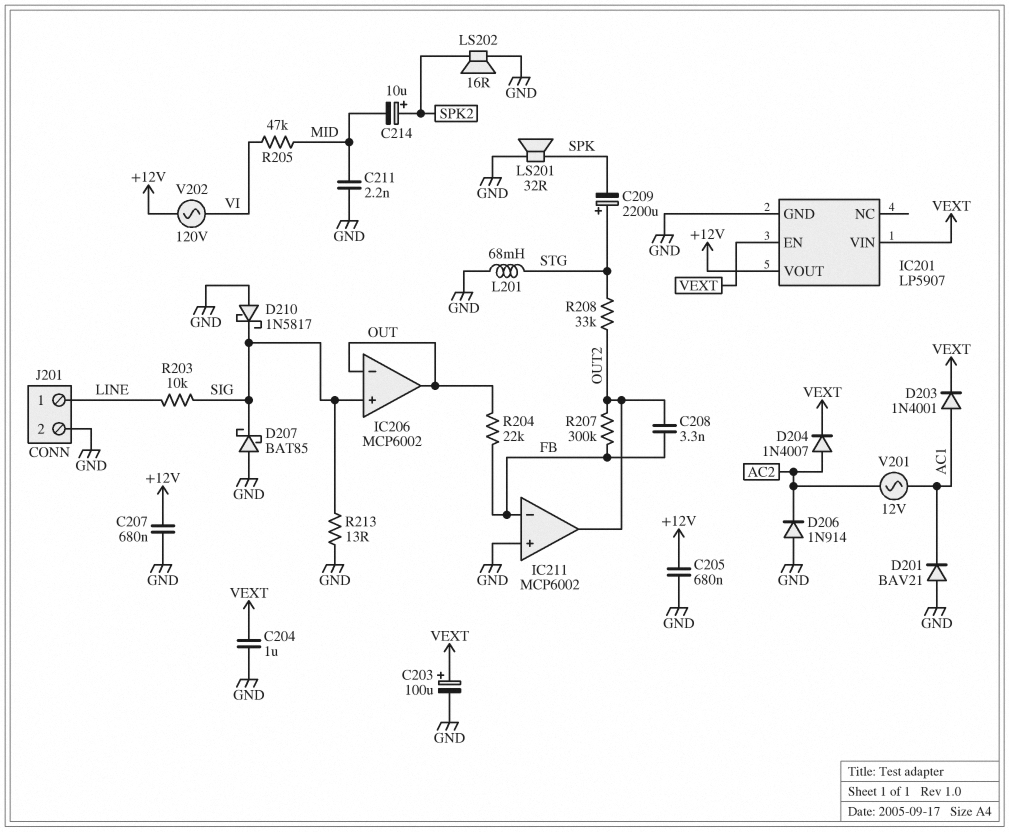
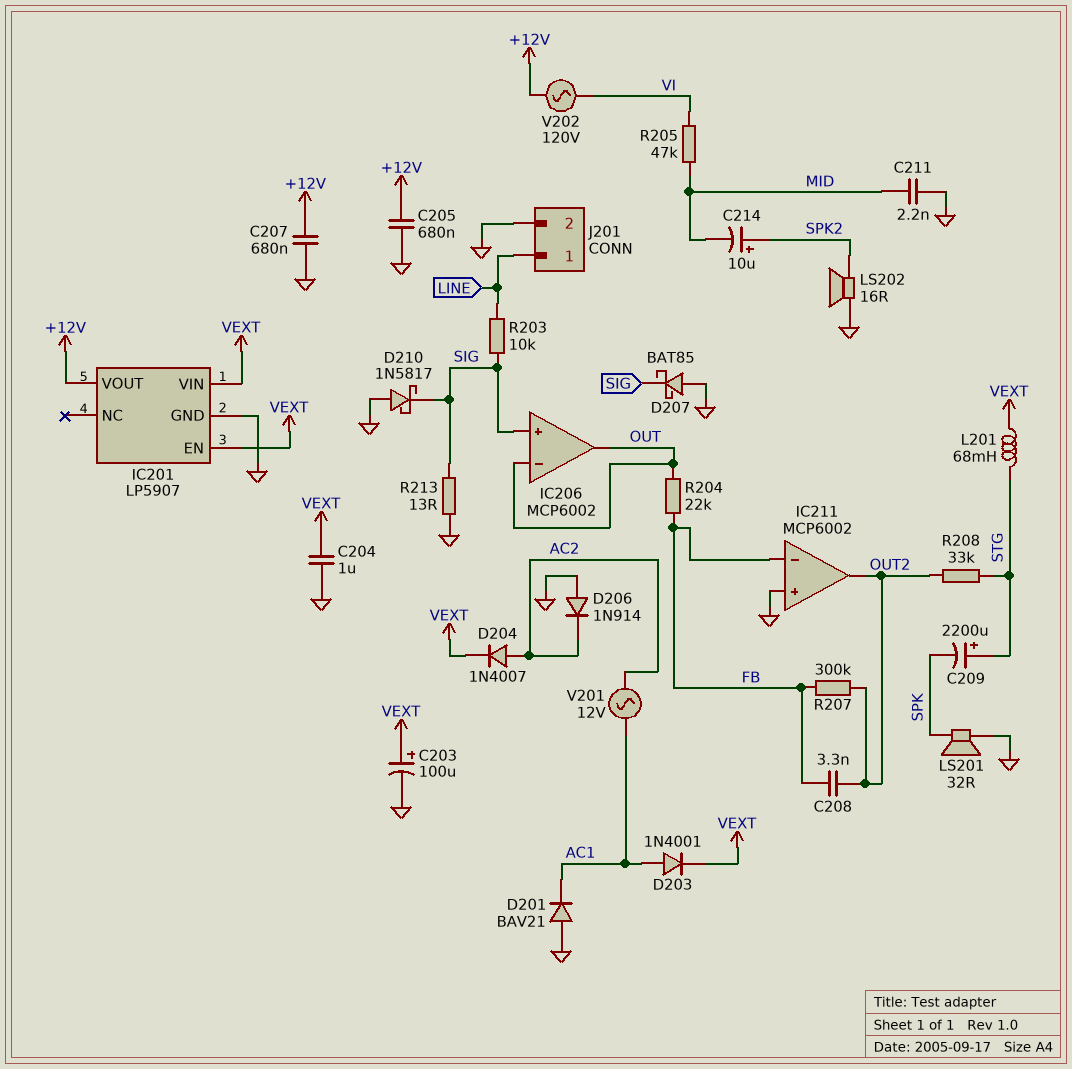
L201: 68mH (GND, STG) -> 68mH (STG, VEXT)

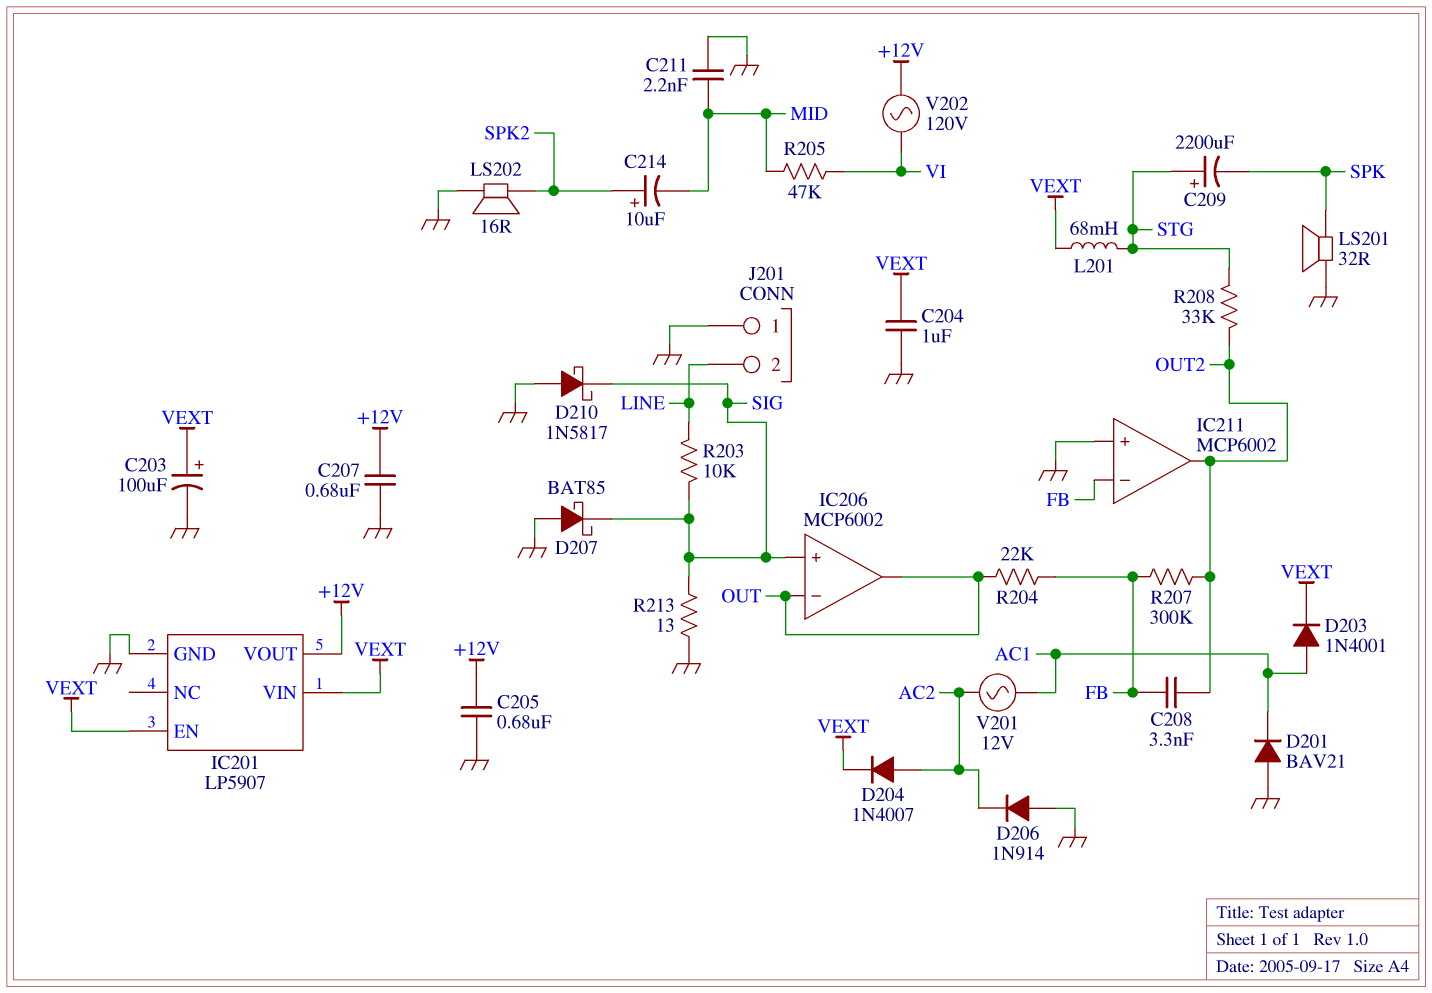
J201 pin 1: LINE -> GND
J201 pin 2: GND -> LINE

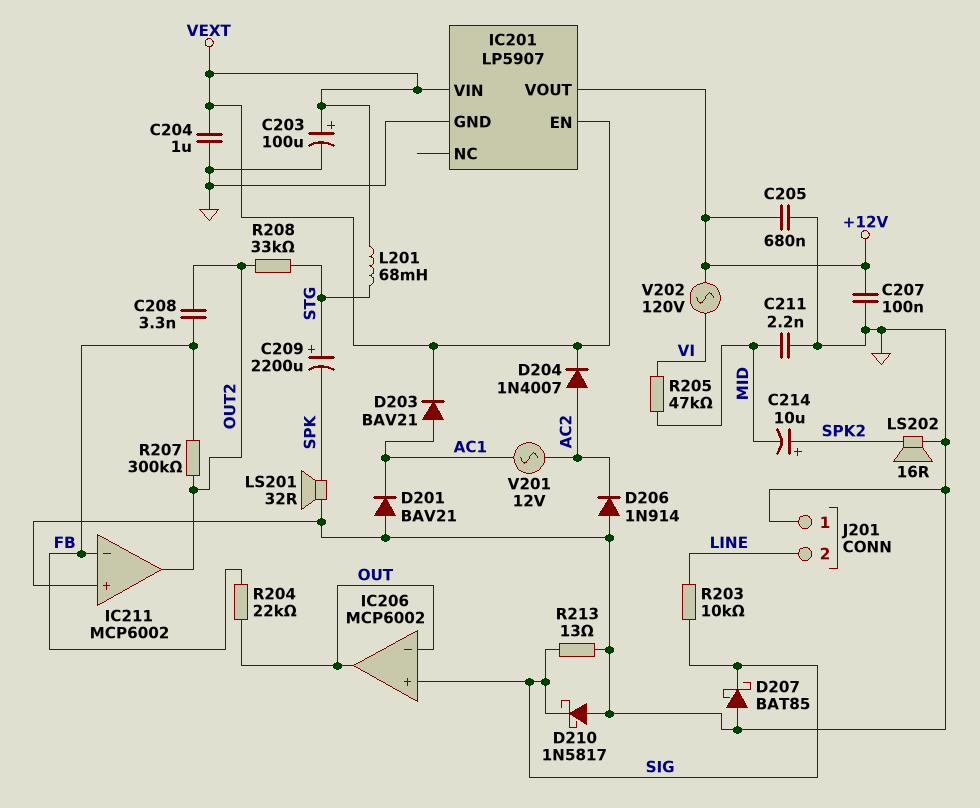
C207: 680nF (+12V, GND) -> 100nF (+12V, GND)
D203: diode 1N4001 (A AC1, K VEXT) -> diode BAV21 (A AC1, K VEXT)

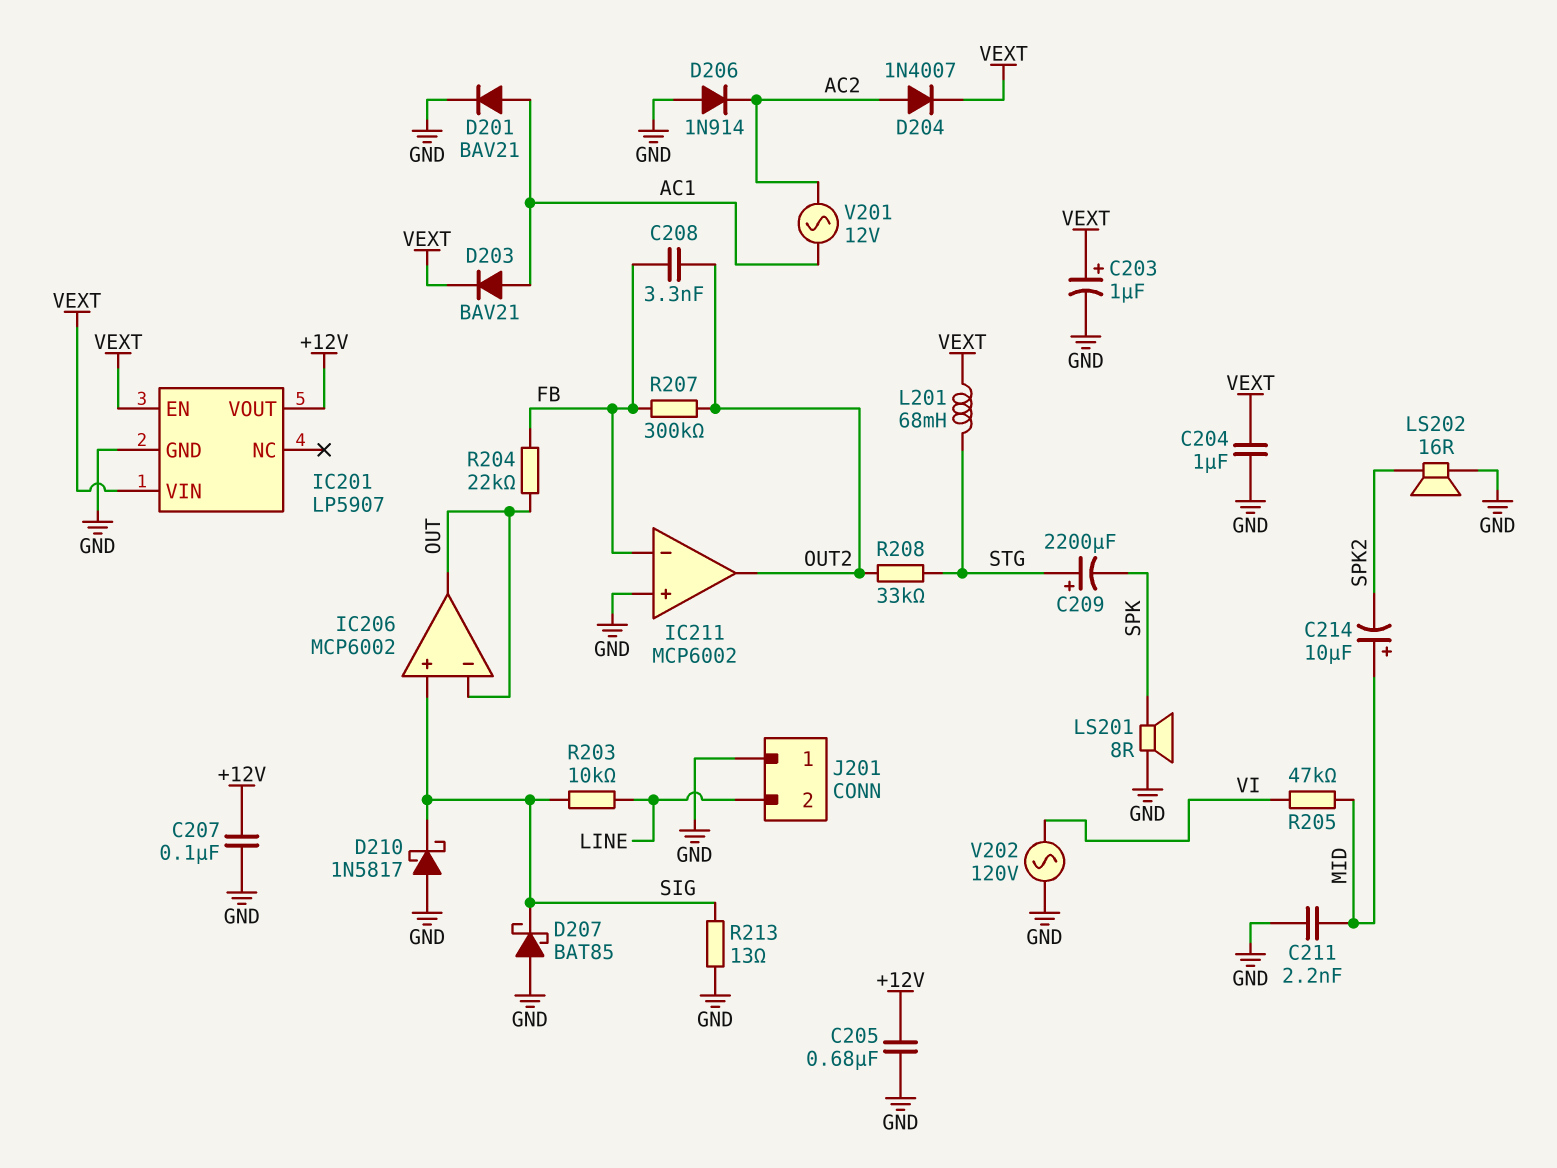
C203: 100uF (plus VEXT, minus GND) -> 1uF (plus VEXT, minus GND)
C214: 10uF (plus SPK2, minus MID) -> 10uF (plus MID, minus SPK2)
D201: diode BAV21 (A GND, K AC1) -> diode BAV21 (A AC1, K GND)
LS201: speaker 32R (GND, SPK) -> speaker 8R (GND, SPK)
V202: AC 120V (+12V, VI) -> AC 120V (GND, VI)

